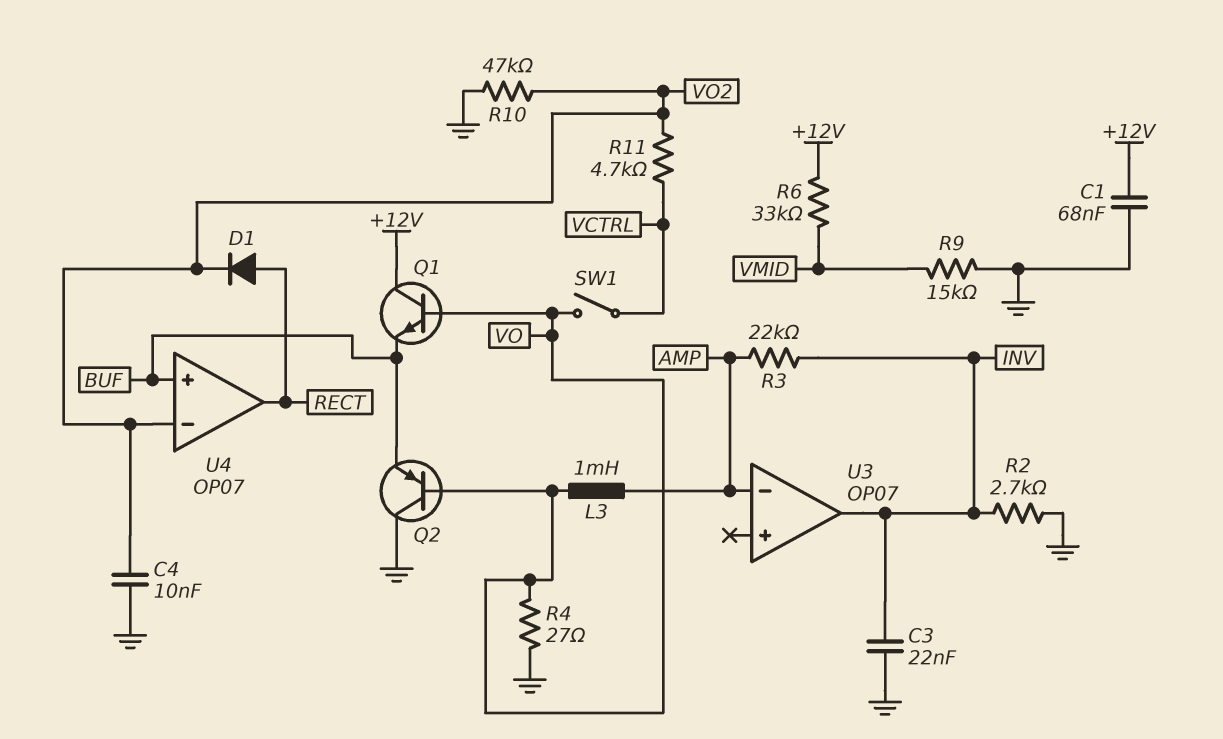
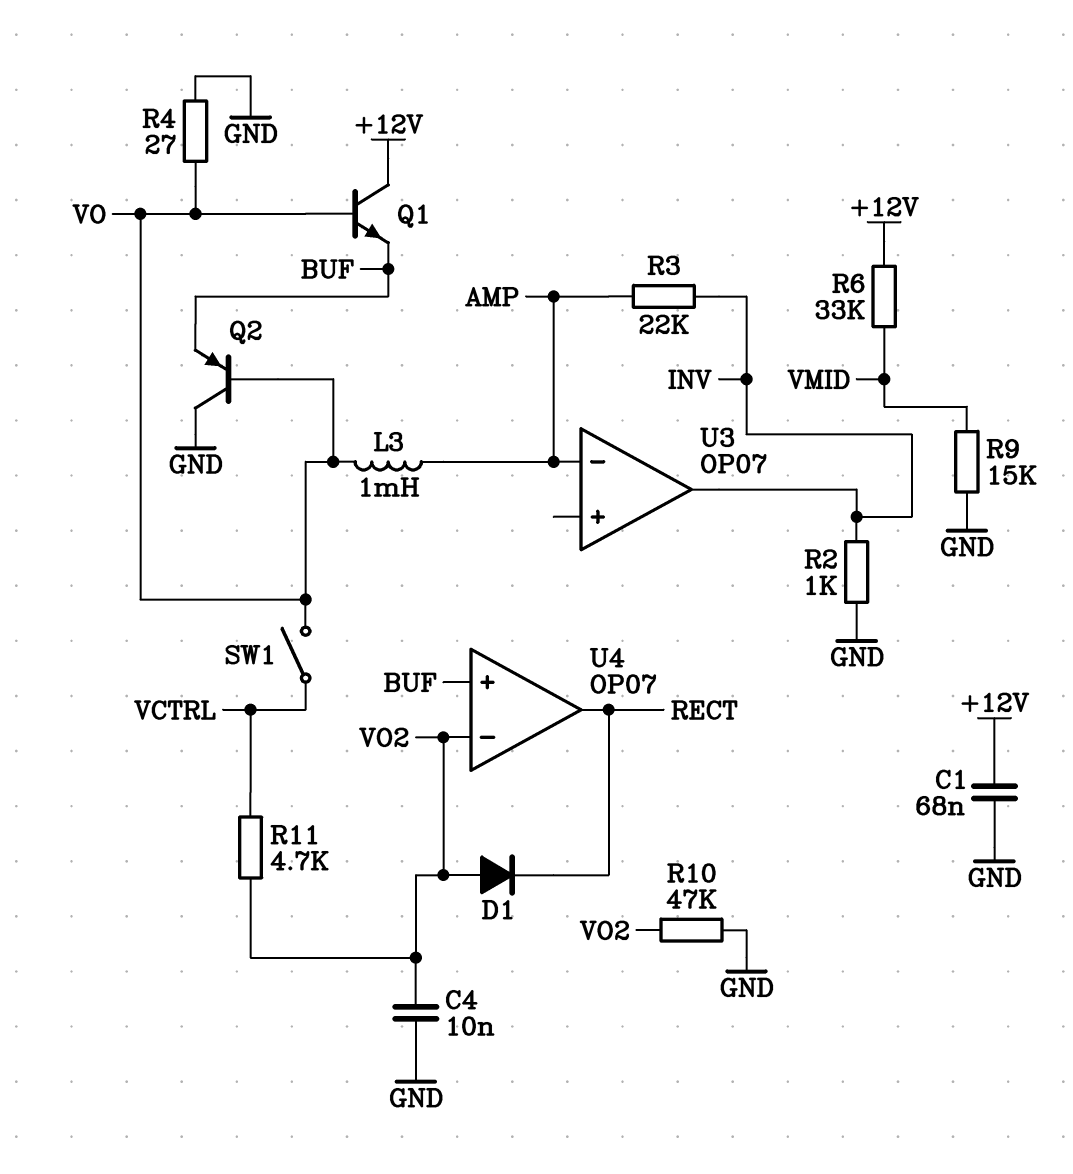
C3: 22nF (GND, INV) -> none
D1: diode (A RECT, K VO2) -> diode (A VO2, K RECT)
R2: 2.7k (GND, INV) -> 1k (GND, INV)

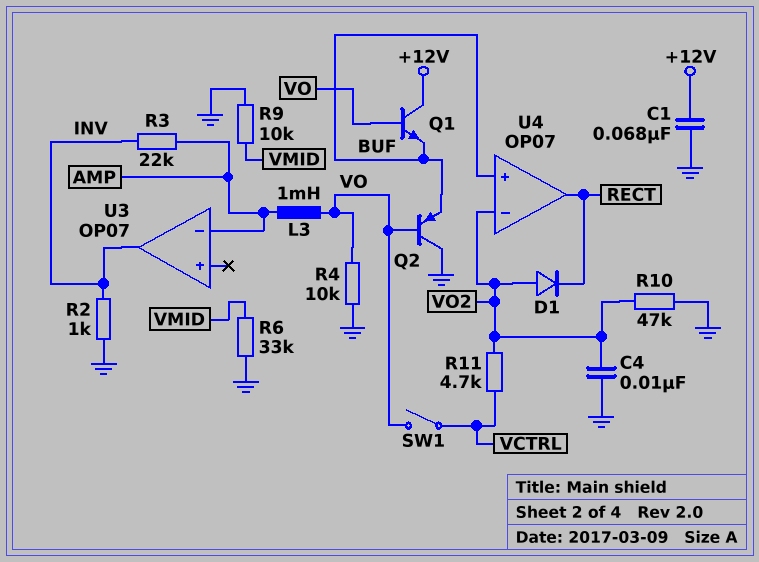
R4: 27 (GND, VO) -> 10k (GND, VO)
R6: 33k (+12V, VMID) -> 33k (GND, VMID)
R9: 15k (GND, VMID) -> 10k (GND, VMID)

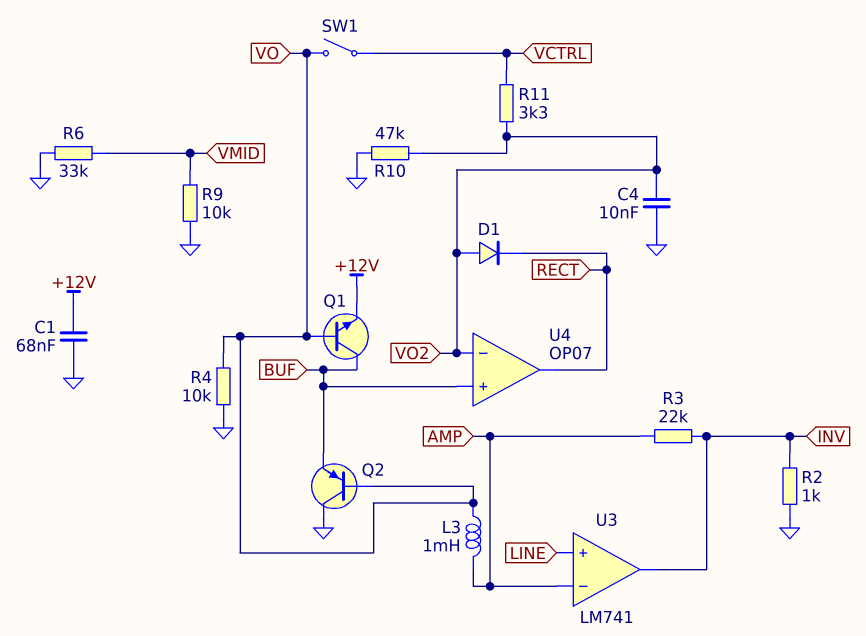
Q1: NPN (B VO, C +12V, E BUF) -> NPN (B VO, C BUF, E +12V)
R11: 4.7k (VCTRL, VO2) -> 3.3k (VCTRL, VO2)
U3: OP07 -> LM741
U3 pin in+: none -> LINE

